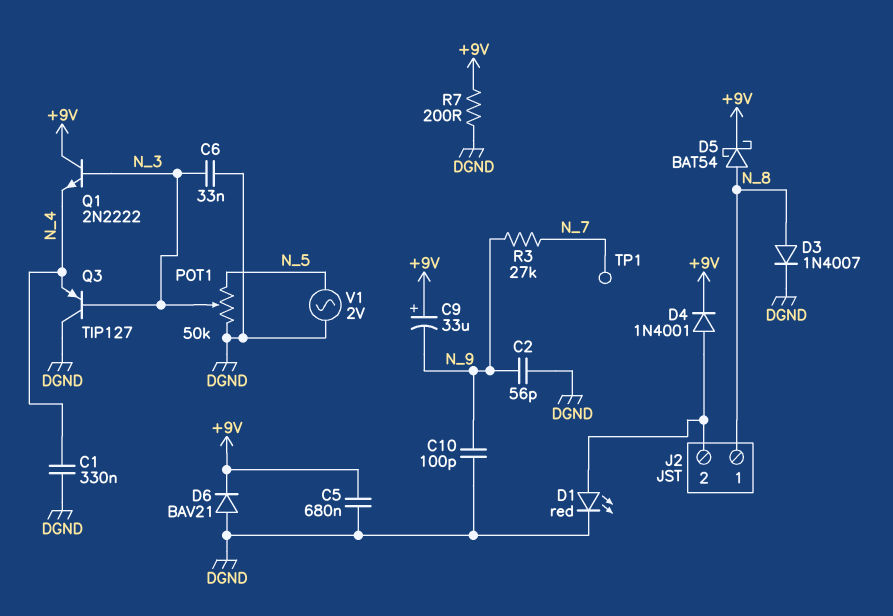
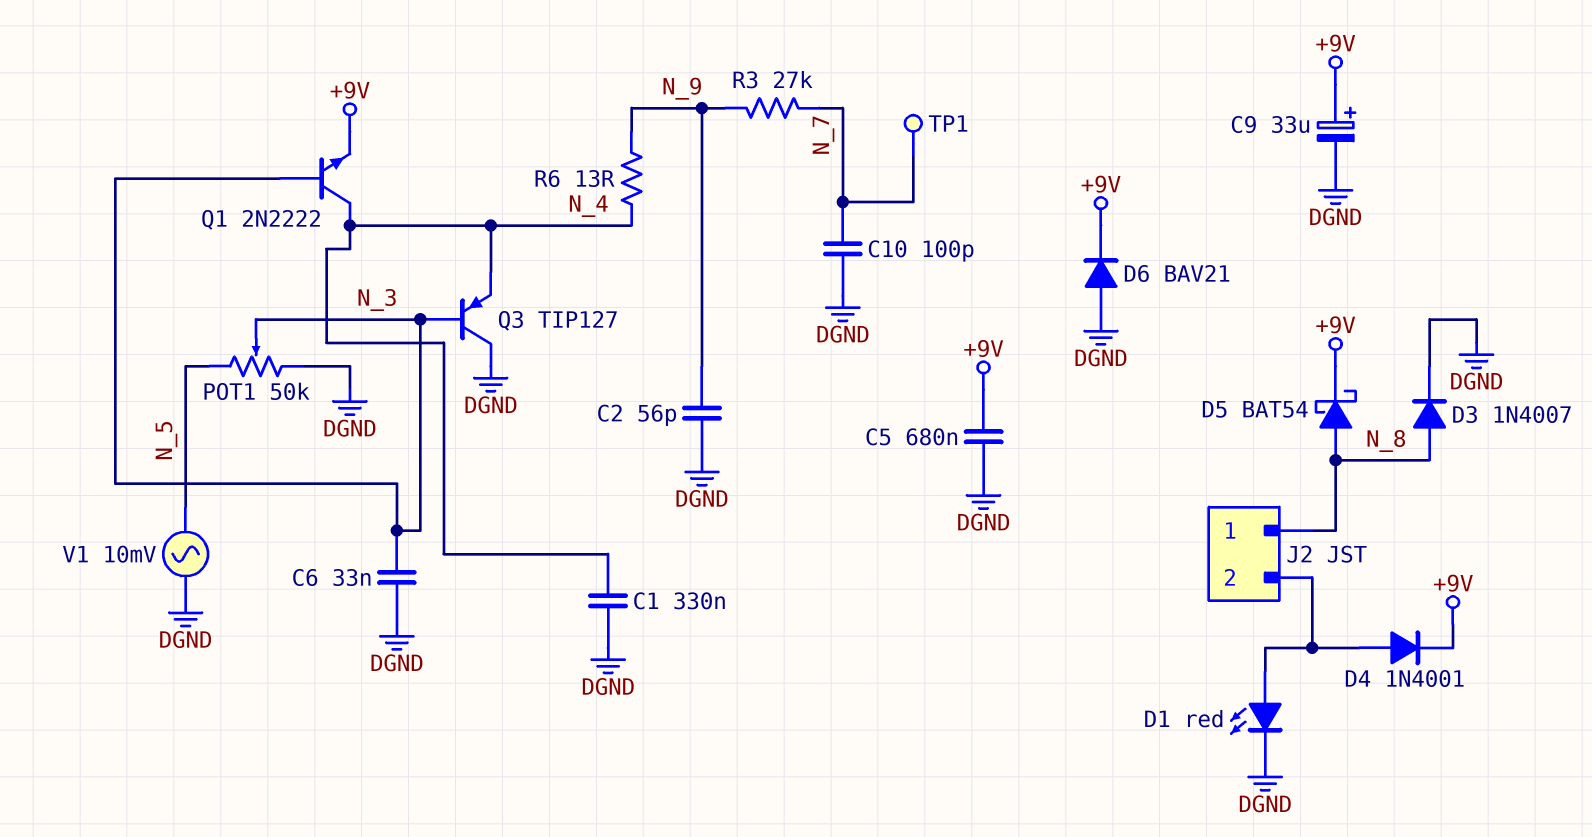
C9: 33uF (plus +9V, minus N_9) -> 33uF (plus +9V, minus DGND)
C10: 100pF (DGND, N_9) -> 100pF (DGND, N_7)
Q1: NPN 2N2222 (B N_3, C +9V, E N_4) -> NPN 2N2222 (B N_3, C N_4, E +9V)
R6: none -> 13 (N_4, N_9)
R7: 200 (+9V, DGND) -> none
V1: AC 2V (DGND, N_5) -> AC 10mV (DGND, N_5)

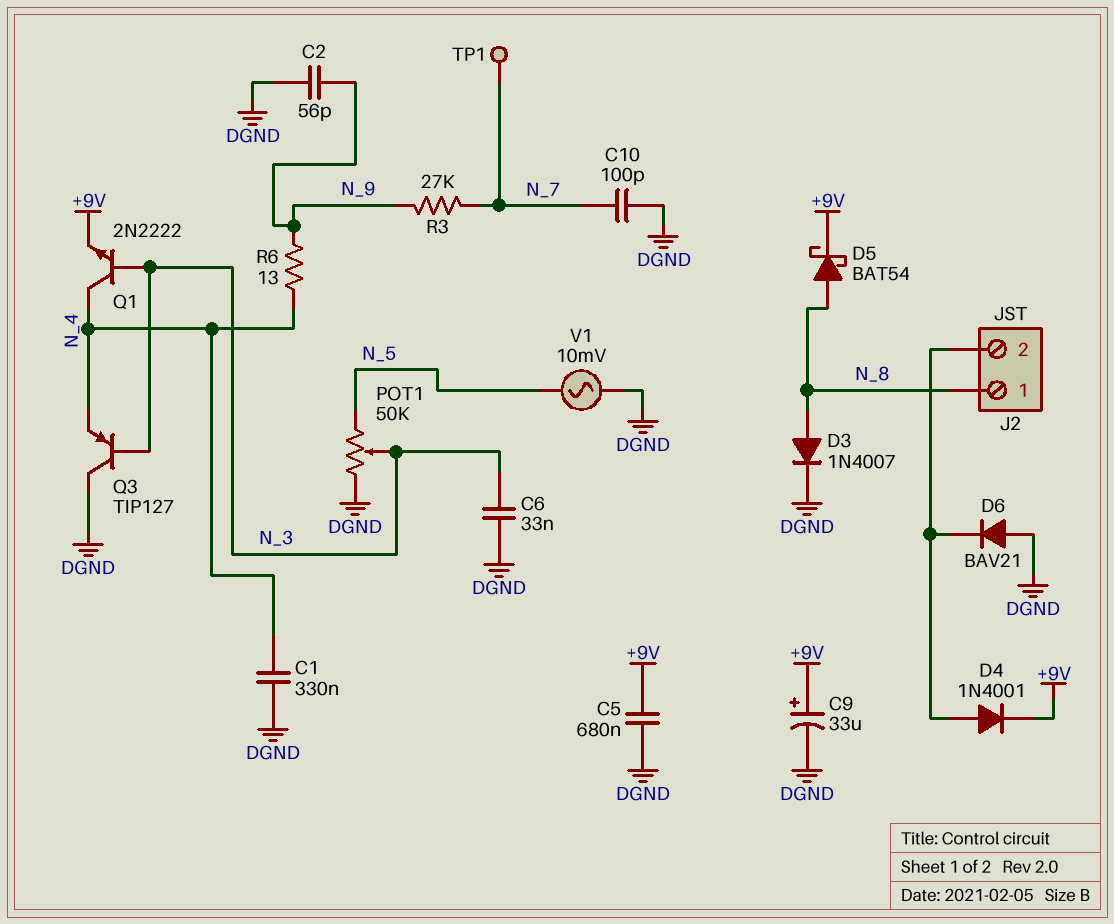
D1: LED red (A J2/2, K DGND) -> none
D6: diode BAV21 (A DGND, K +9V) -> diode BAV21 (A DGND, K J2/2)

